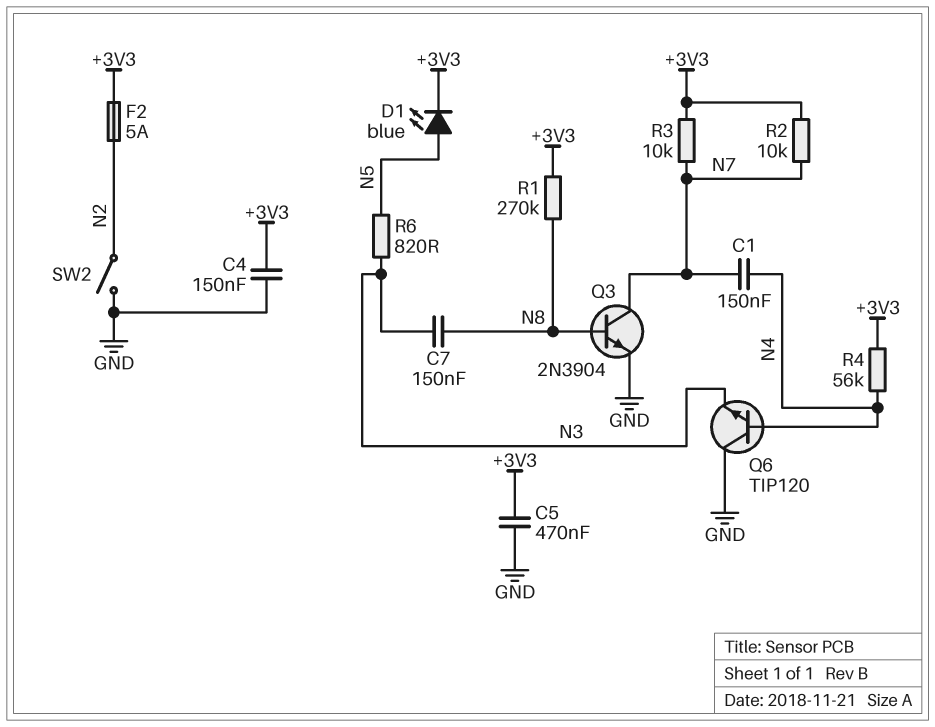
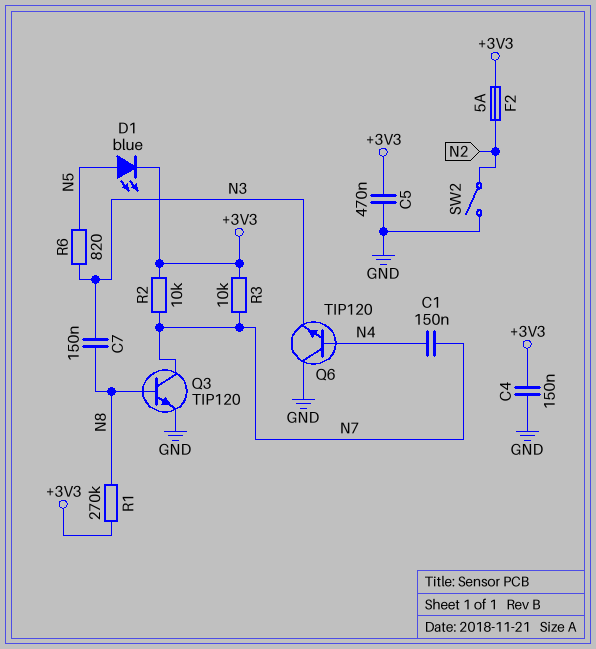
Q3: NPN 2N3904 (B N8, C N7, E GND) -> NPN TIP120 (B N8, C N7, E GND)
R4: 56k (+3V3, N4) -> none

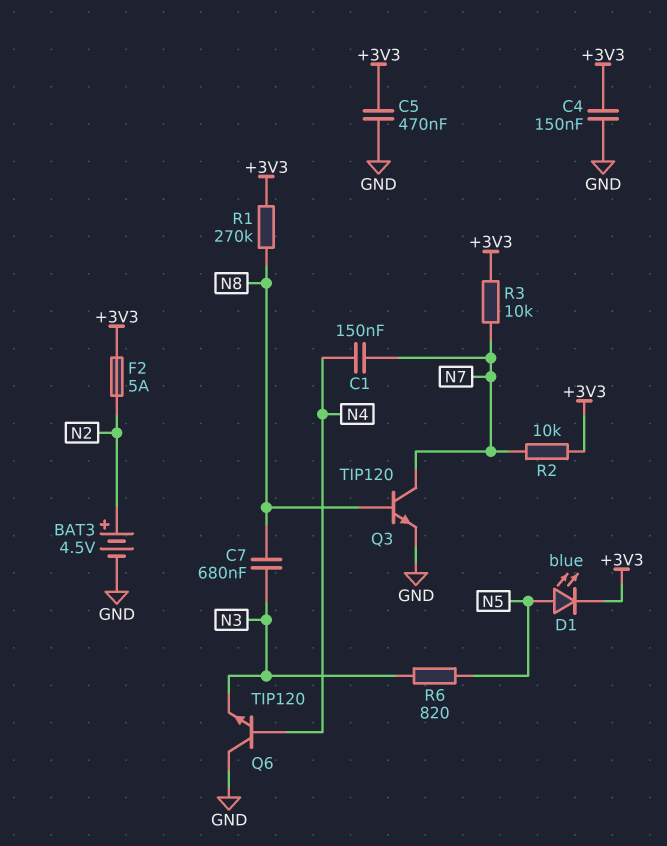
BAT3: none -> 4.5V (plus N2, minus GND)
C7: 150nF (N3, N8) -> 680nF (N3, N8)
SW2: switch (GND, N2) -> none

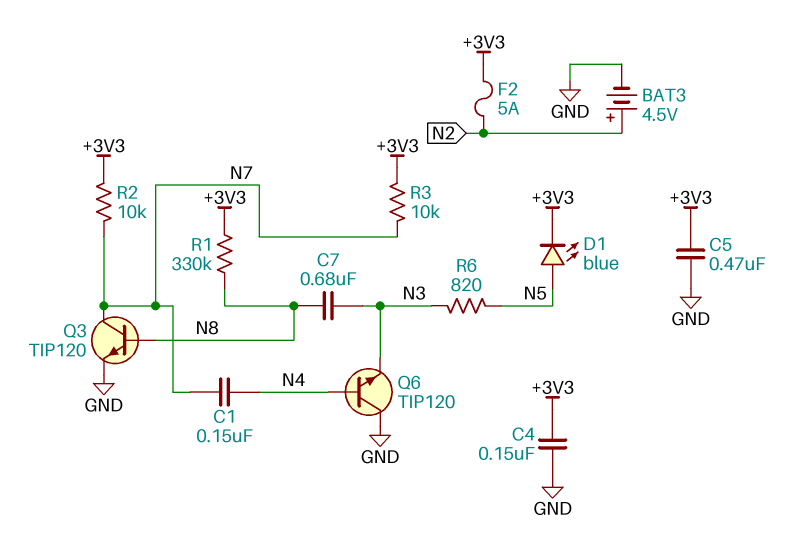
R1: 270k (+3V3, N8) -> 330k (+3V3, N8)

